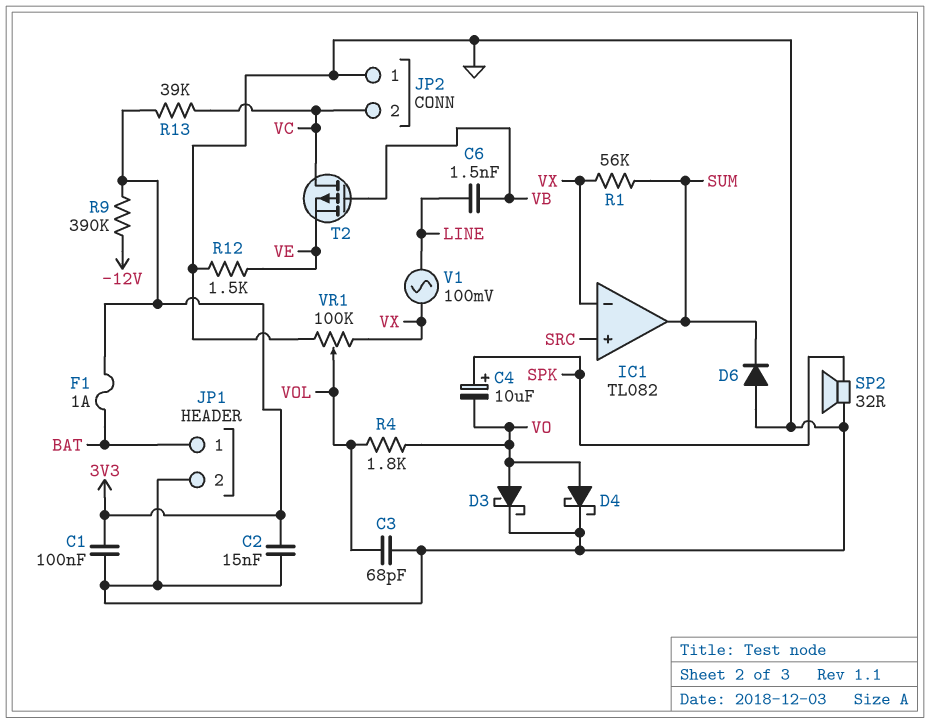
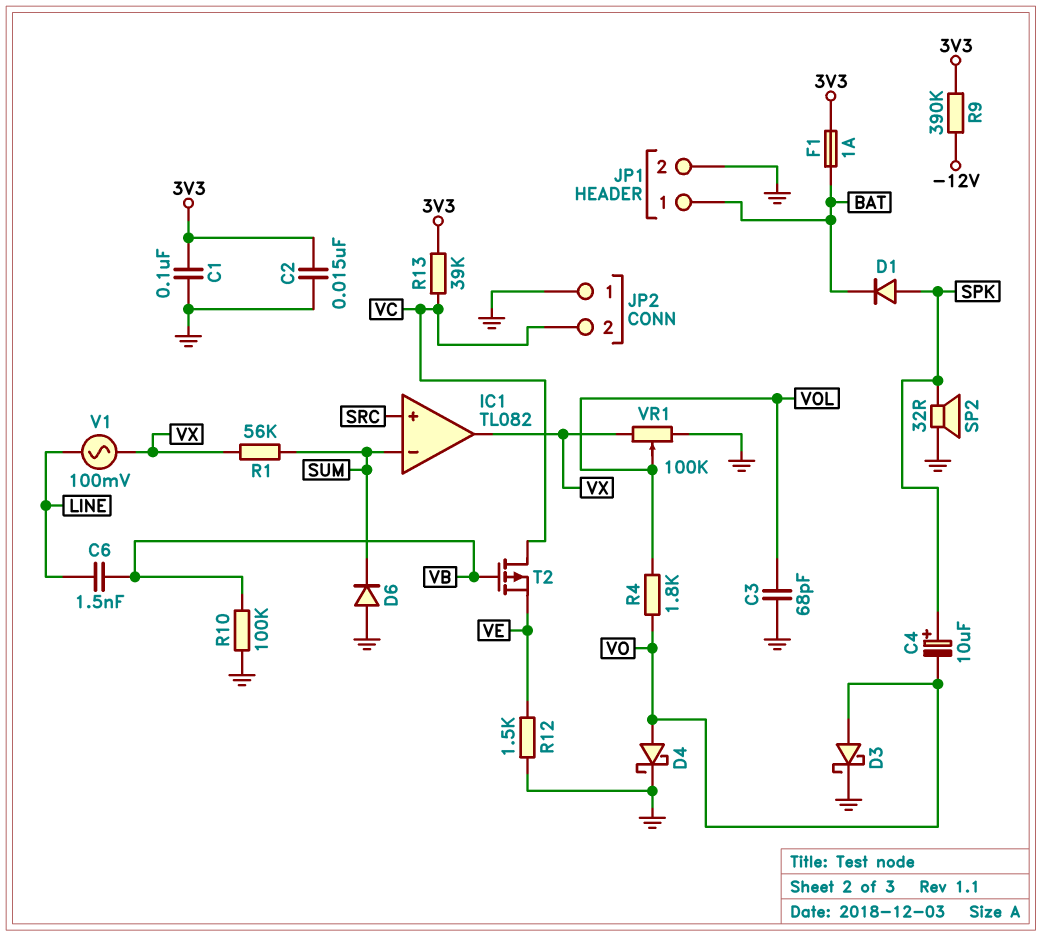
D1: none -> diode (A SPK, K BAT)
IC1 pin in-: VX -> SUM
IC1 pin out: SUM -> VX
R10: none -> 100k (GND, VB)

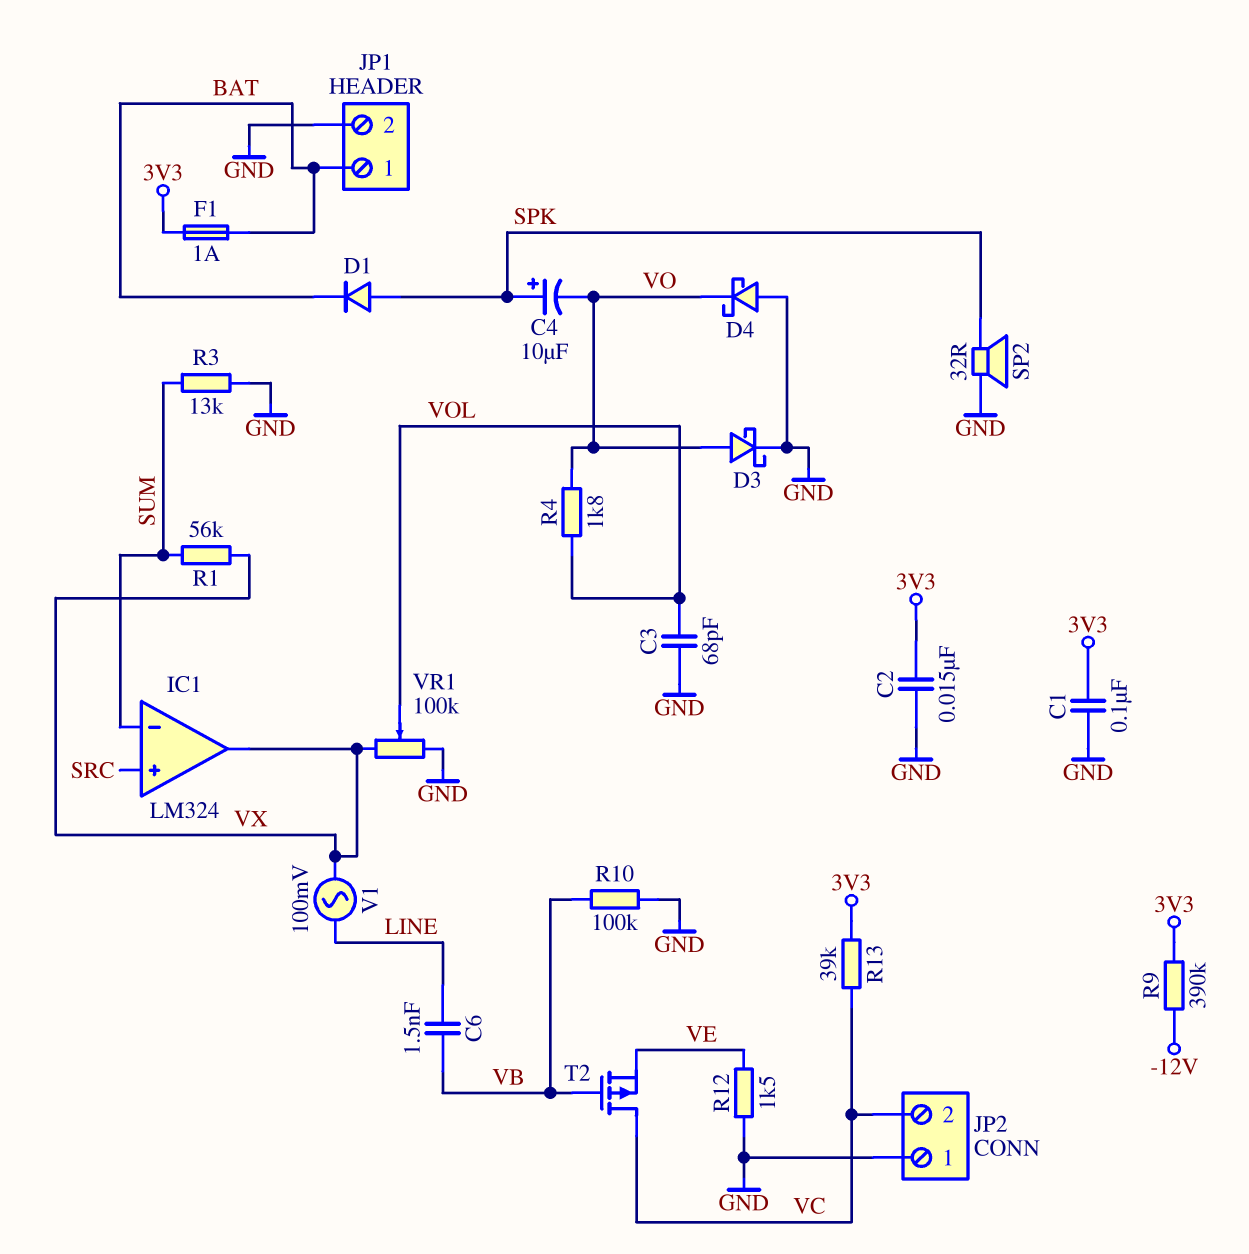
D4: schottky (A VO, K GND) -> schottky (A GND, K VO)
D6: diode (A GND, K SUM) -> none
IC1: TL082 -> LM324
R3: none -> 13k (GND, SUM)

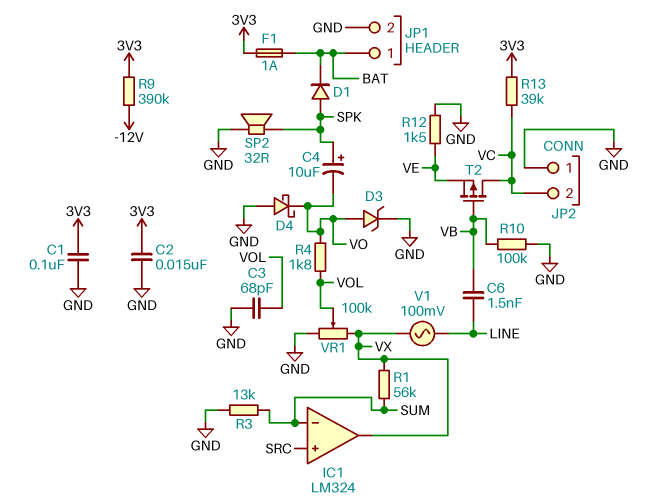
D3: schottky (A VO, K GND) -> zener (A VO, K GND)

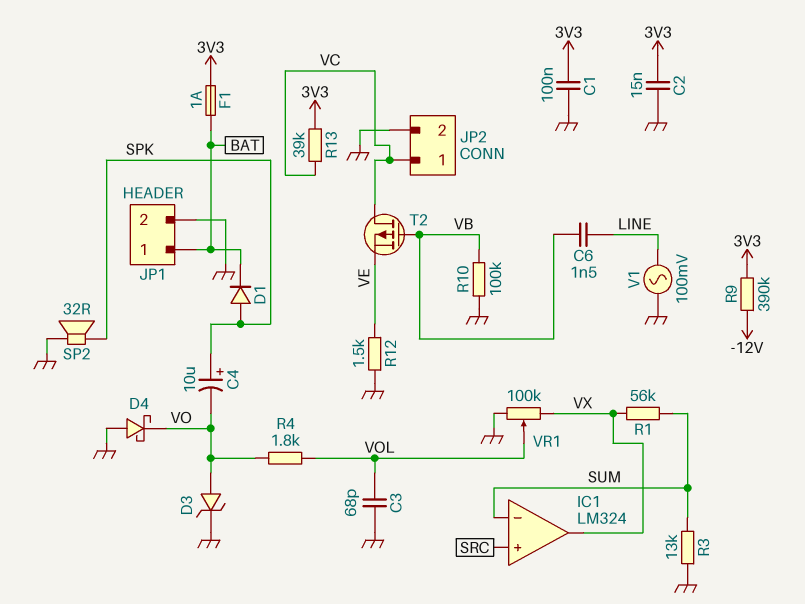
JP2 pin 1: GND -> VC
JP2 pin 2: VC -> GND
V1: AC 100mV (LINE, VX) -> AC 100mV (GND, LINE)

